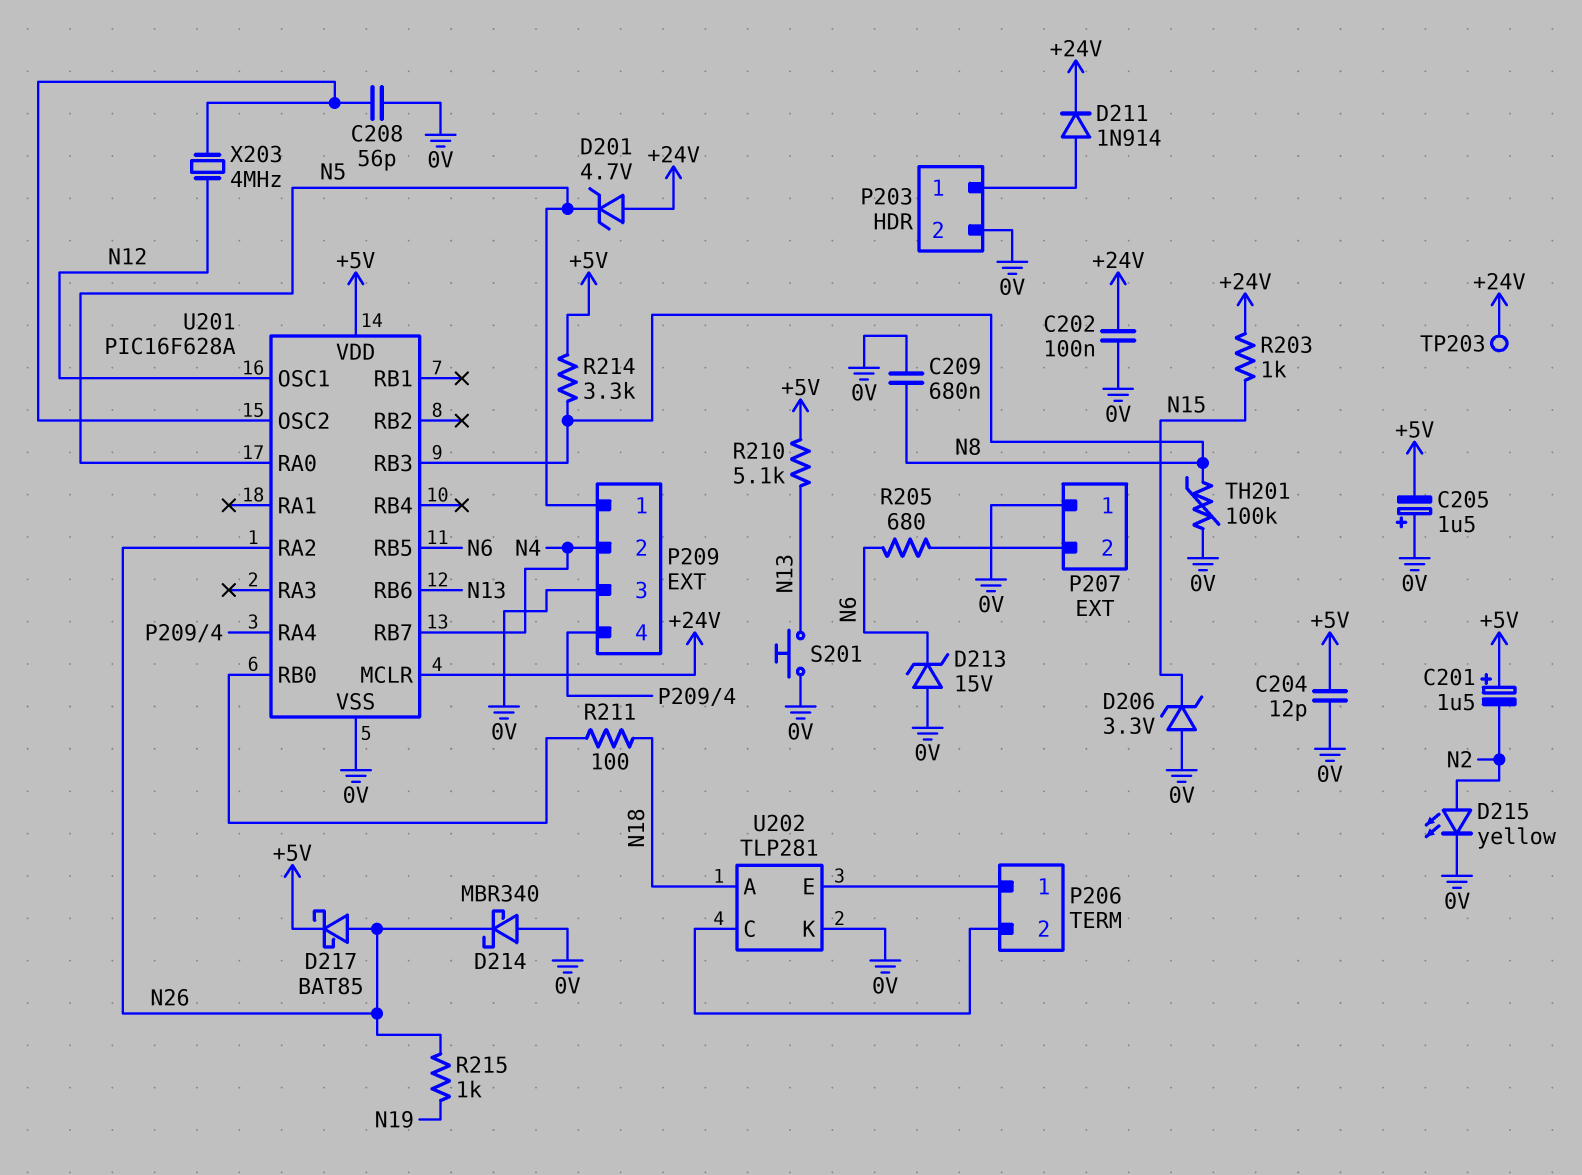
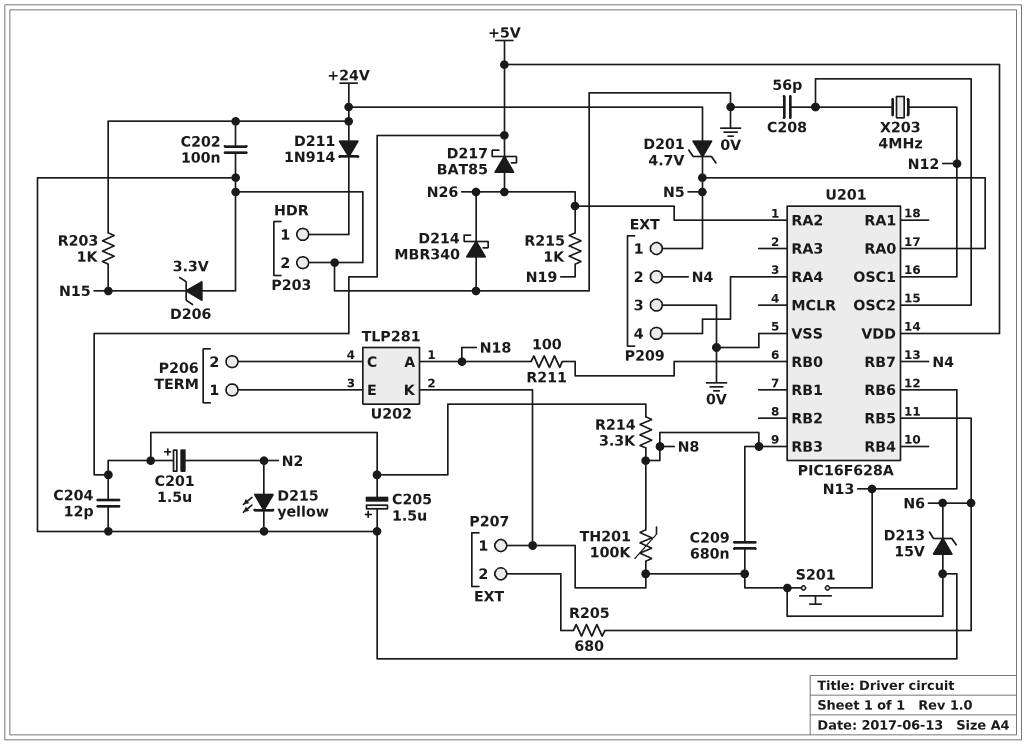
D211: diode 1N914 (A P203/1, K +24V) -> diode 1N914 (A +24V, K P203/1)
R210: 5.1k (+5V, N13) -> none
TP203: test point (+24V) -> none
U201 pin MCLR: +24V -> none

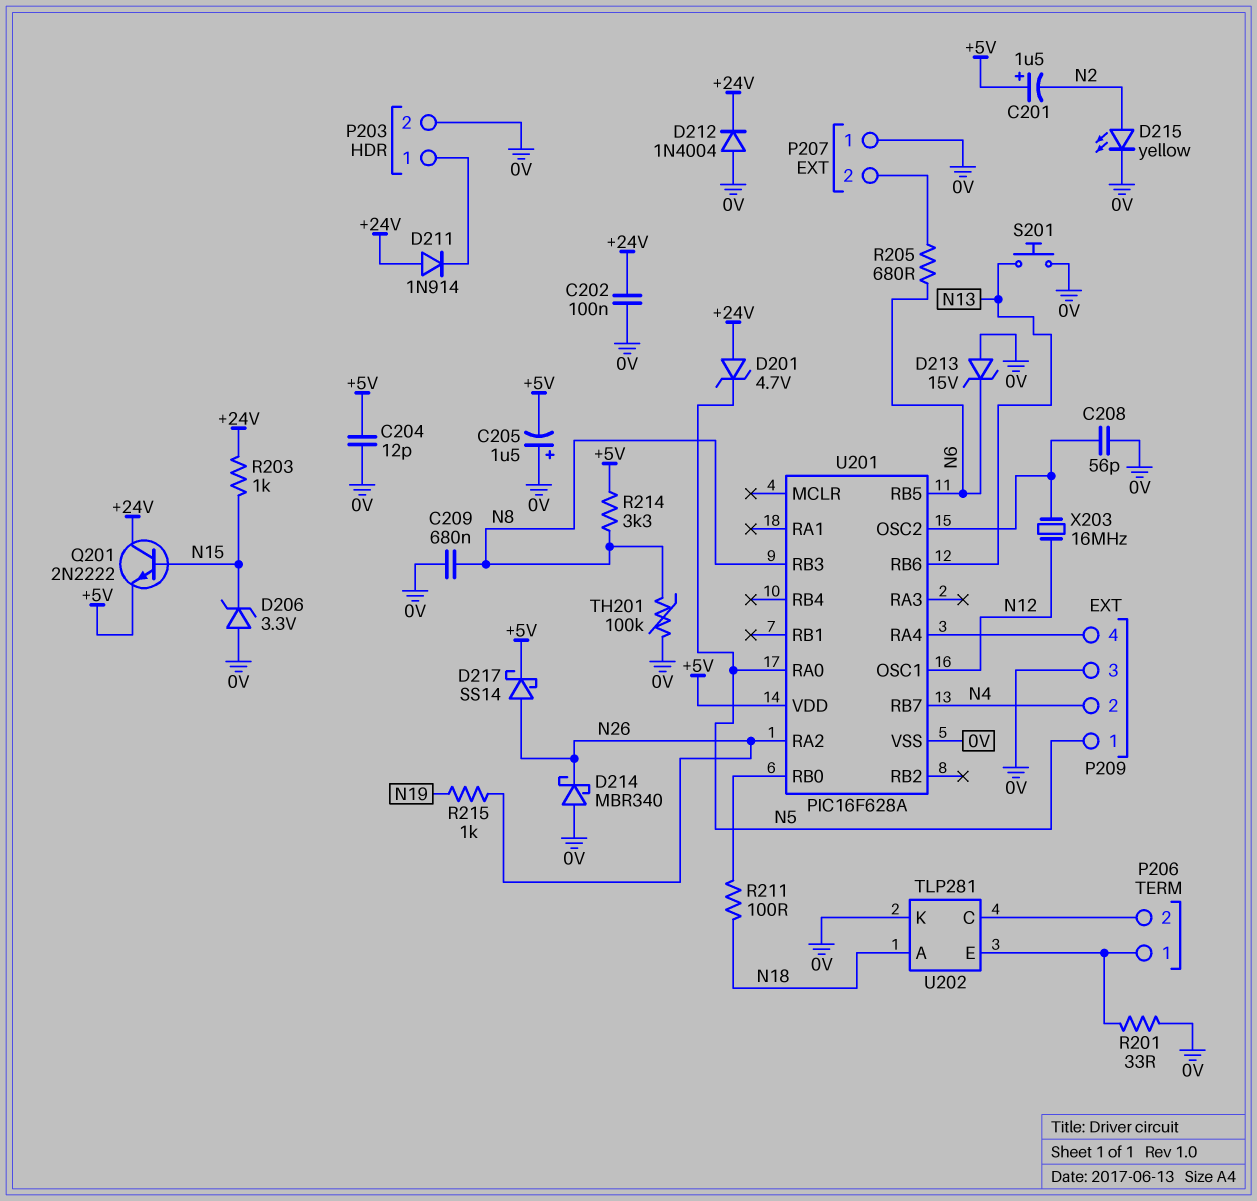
D212: none -> diode 1N4004 (A 0V, K +24V)
D217: schottky BAT85 (A N26, K +5V) -> schottky SS14 (A N26, K +5V)
Q201: none -> NPN 2N2222 (B N15, C +24V, E +5V)
R201: none -> 33 (0V, P206/1)
X203: 4MHz (N12, U201/OSC2) -> 16MHz (N12, U201/OSC2)

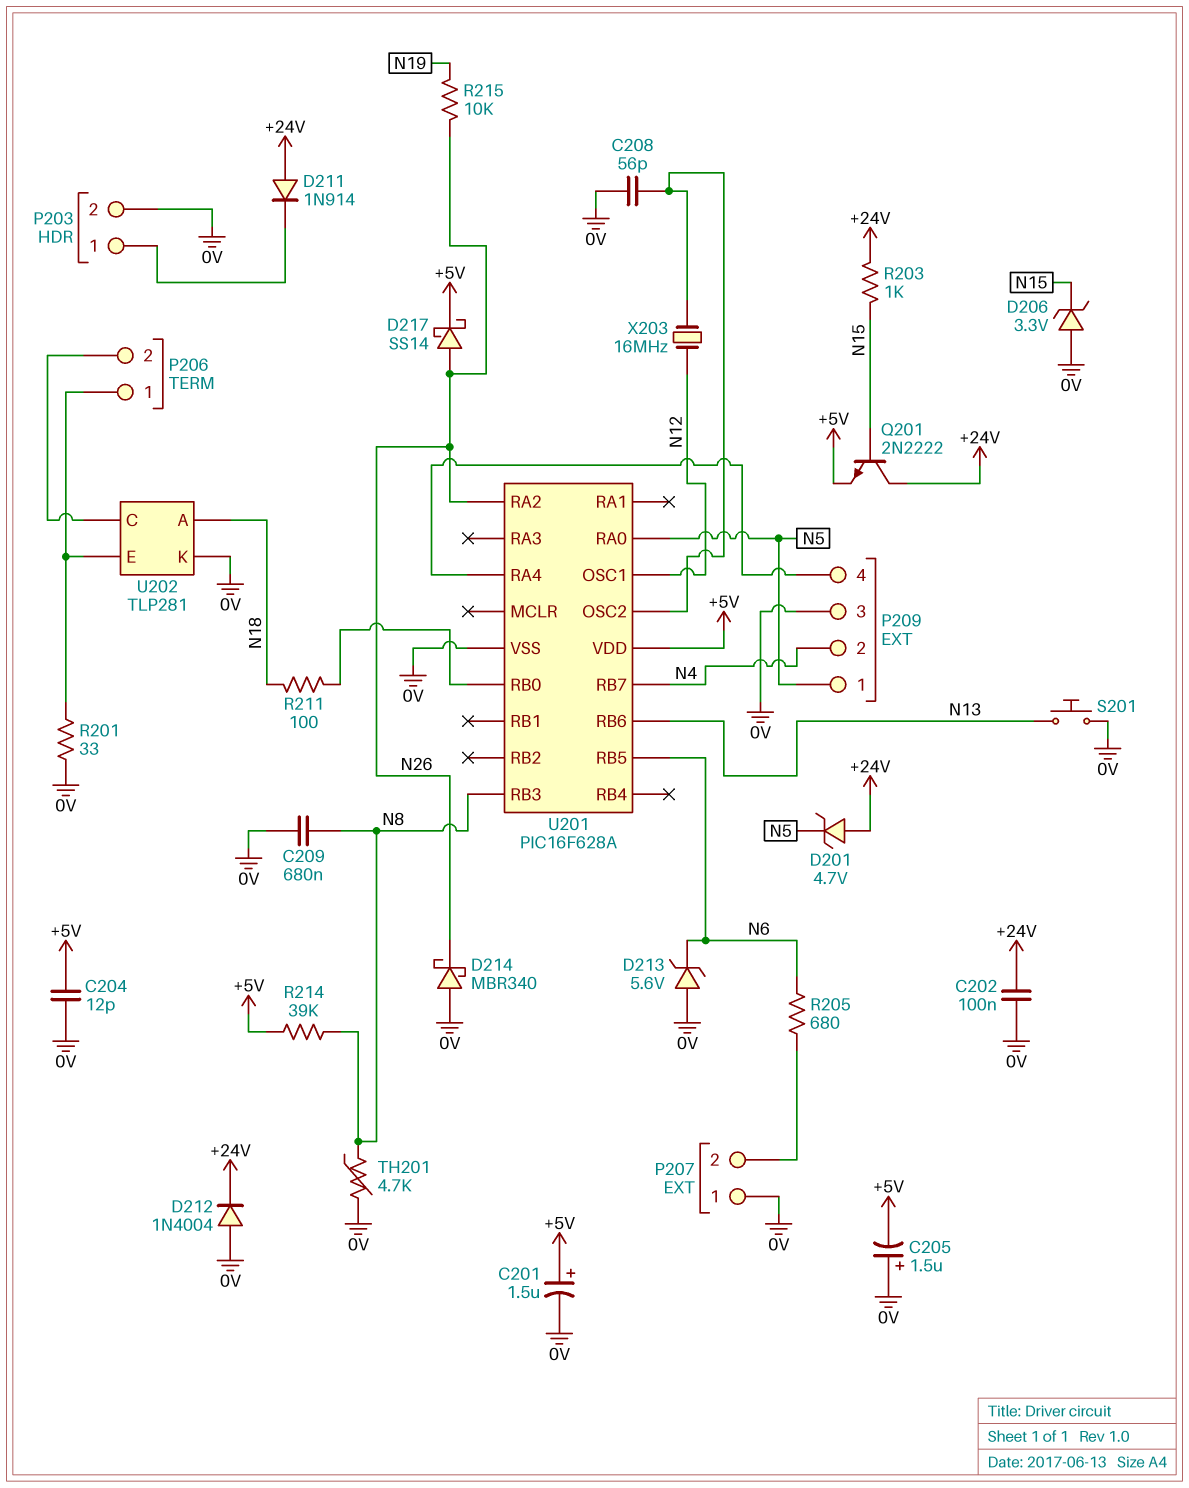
C201: 1.5uF (plus +5V, minus N2) -> 1.5uF (plus +5V, minus 0V)
D213: zener 15V (A 0V, K N6) -> zener 5.6V (A 0V, K N6)
D215: LED yellow (A N2, K 0V) -> none
R214: 3.3k (+5V, N8) -> 39k (+5V, N8)
R215: 1k (N19, N26) -> 10k (N19, N26)
TH201: 100k (0V, N8) -> 4.7k (0V, N8)

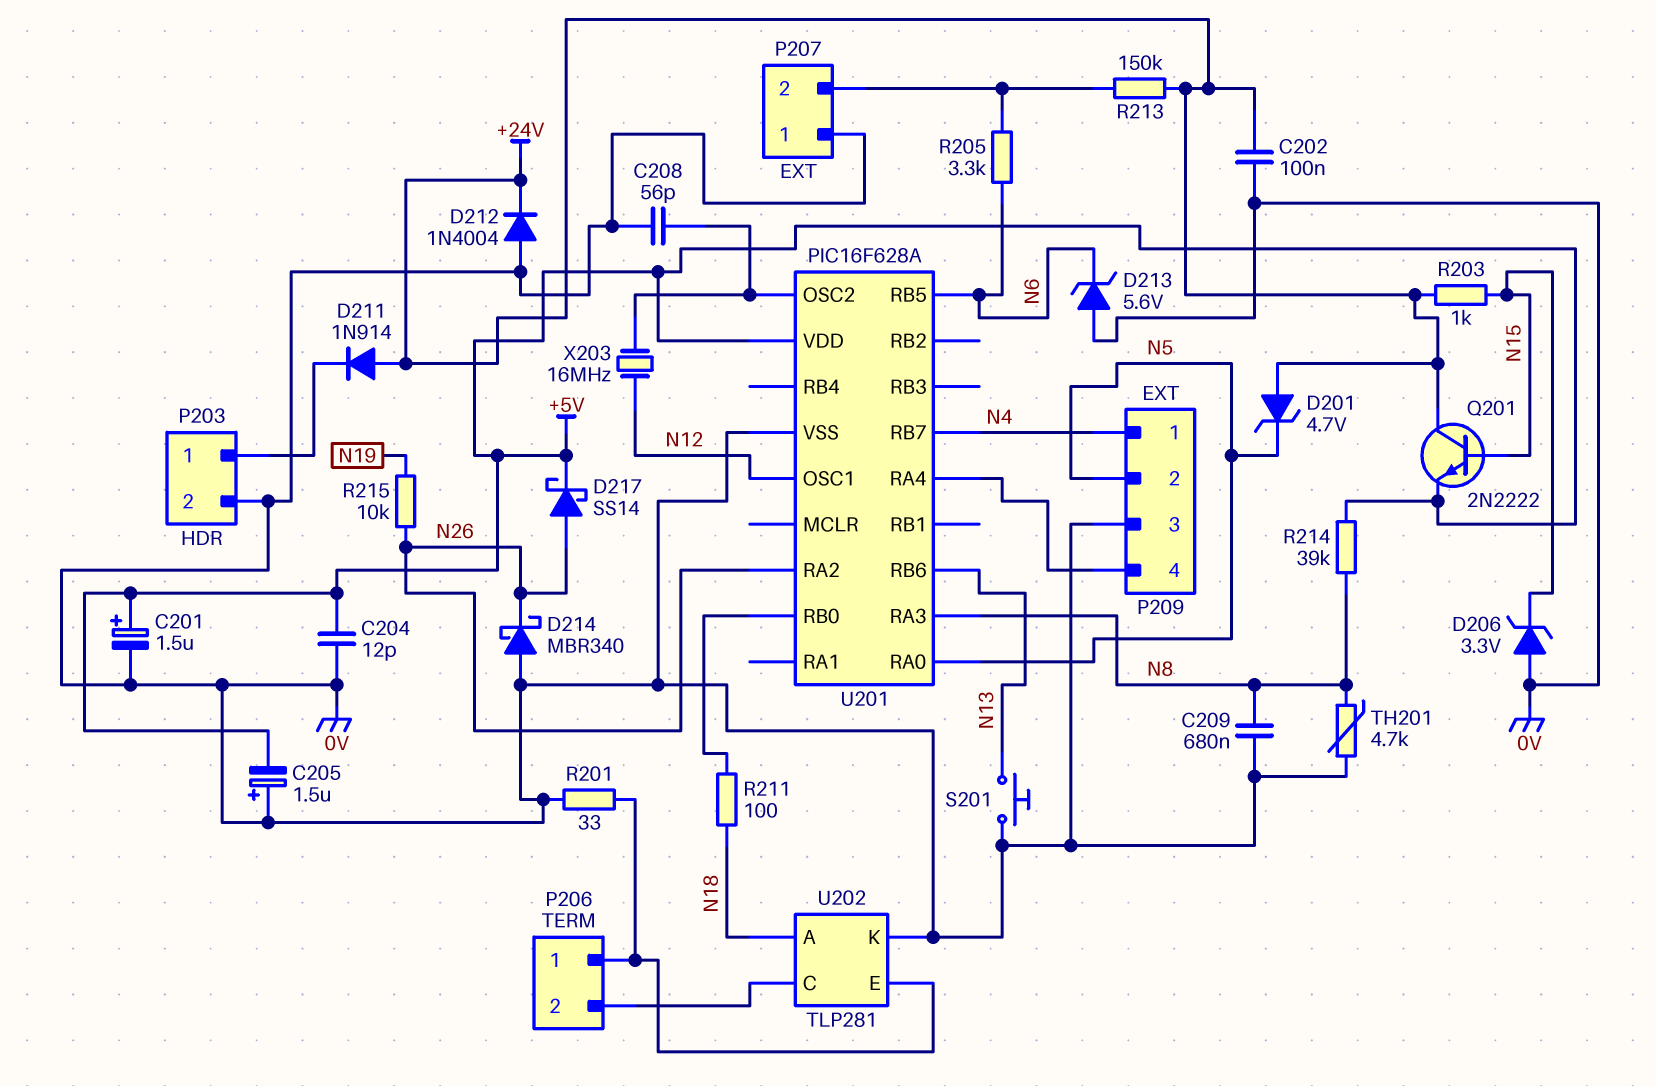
P209 pin 1: N5 -> N4
P209 pin 2: N4 -> N5
R205: 680 (N6, P207/2) -> 3.3k (N6, P207/2)
R213: none -> 150k (+24V, P207/2)
U201 pin RA3: none -> N8
U201 pin RB3: N8 -> none

